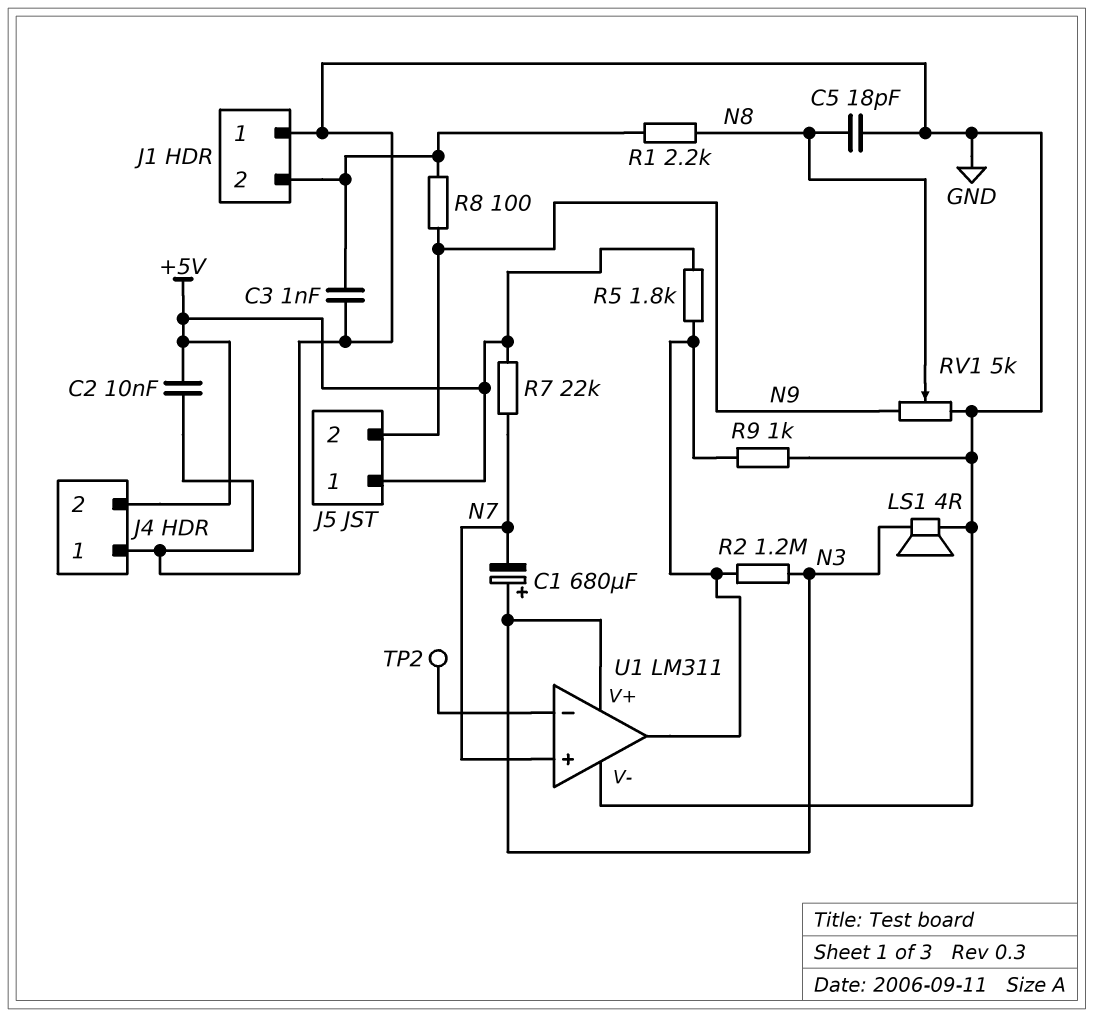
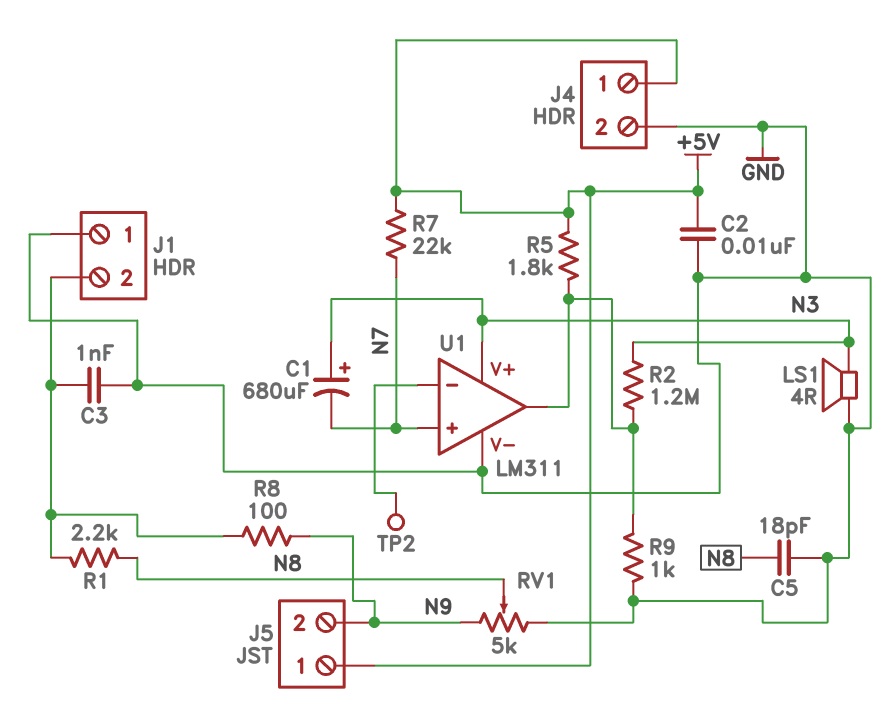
J4 pin 1: GND -> +5V
J4 pin 2: +5V -> GND

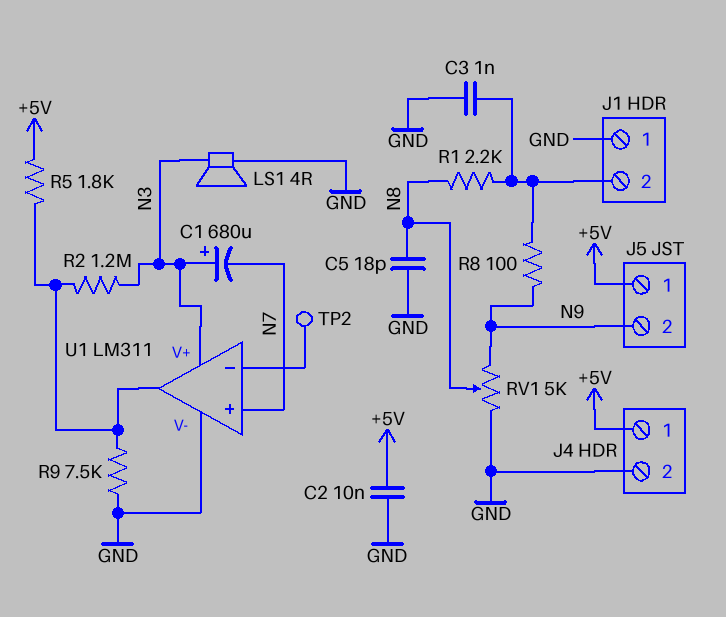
R7: 22k (+5V, N7) -> none
R9: 1k (GND, U1/out) -> 7.5k (GND, U1/out)

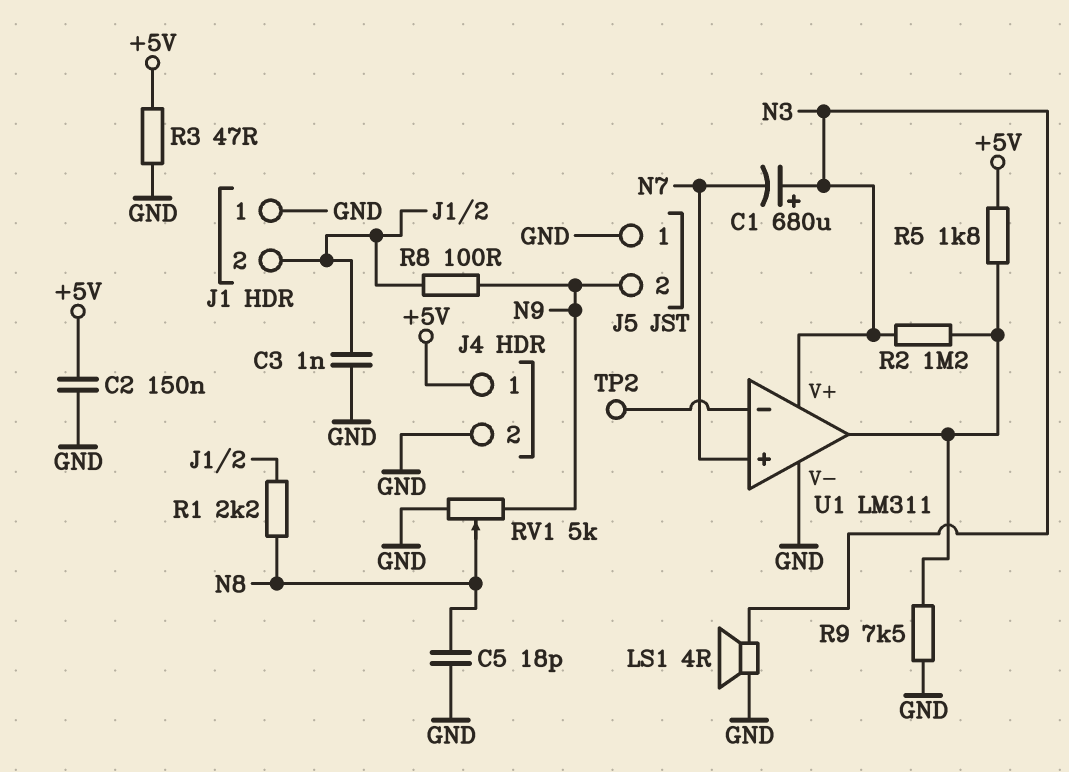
C2: 10nF (+5V, GND) -> 150nF (+5V, GND)
J5 pin 1: +5V -> GND
R3: none -> 47 (+5V, GND)

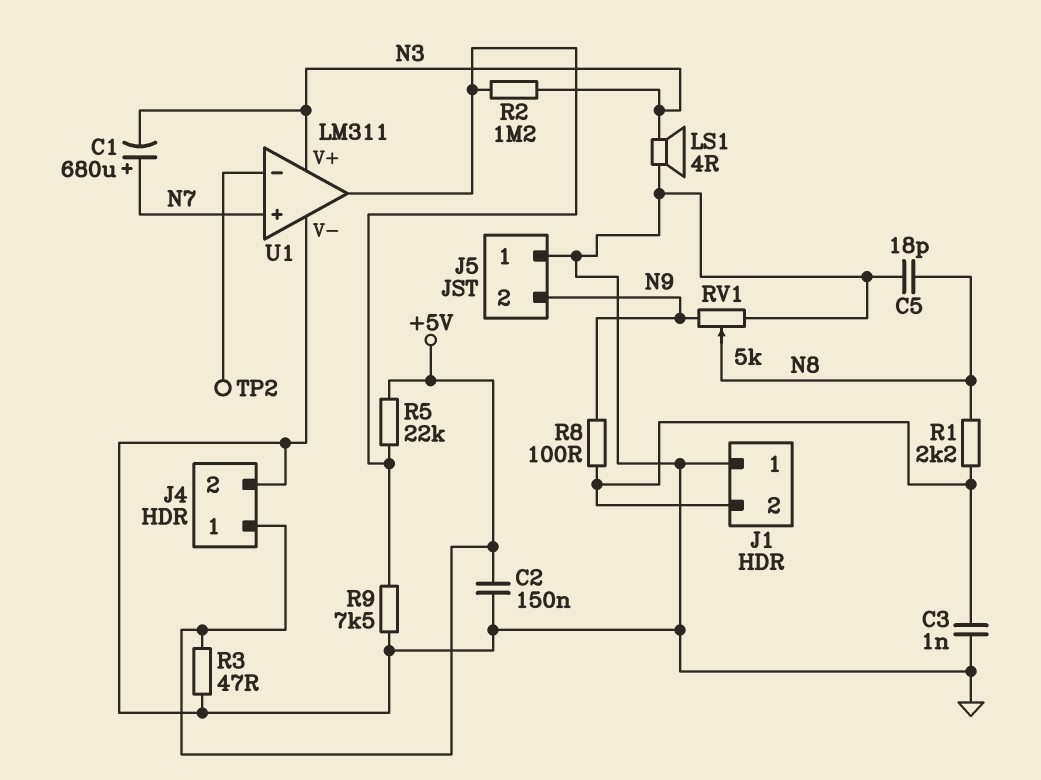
C1: 680uF (plus N3, minus N7) -> 680uF (plus N7, minus N3)
R5: 1.8k (+5V, U1/out) -> 22k (+5V, U1/out)

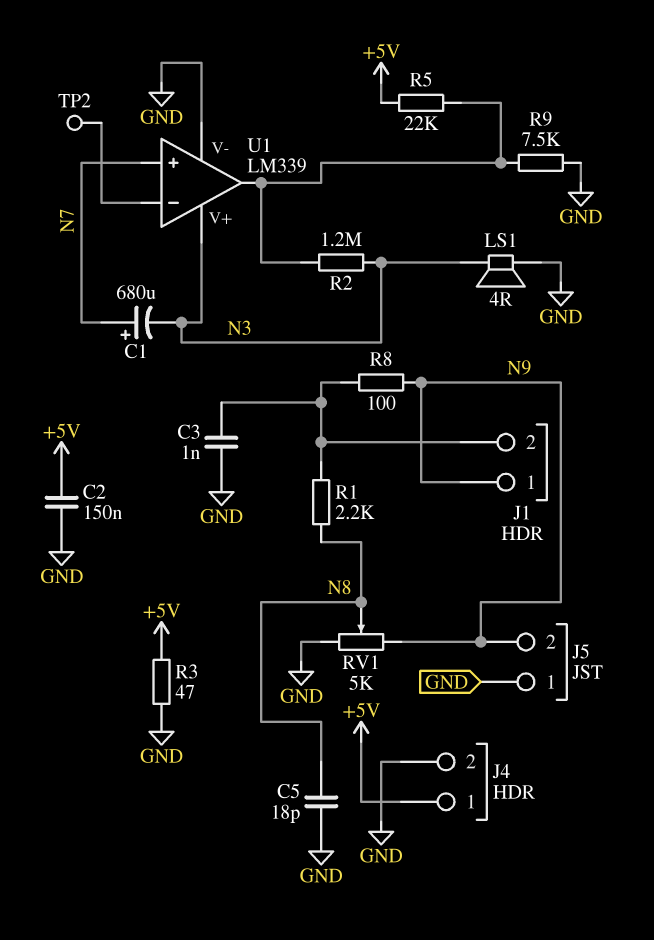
J1 pin 1: GND -> N9
U1: LM311 -> LM339

